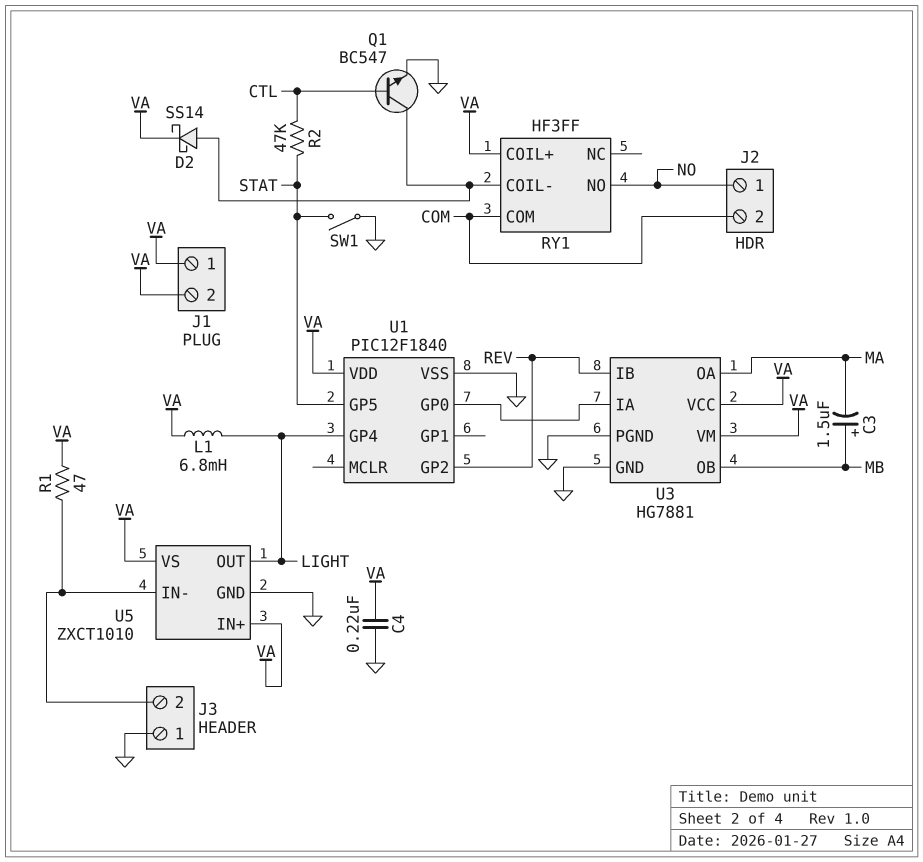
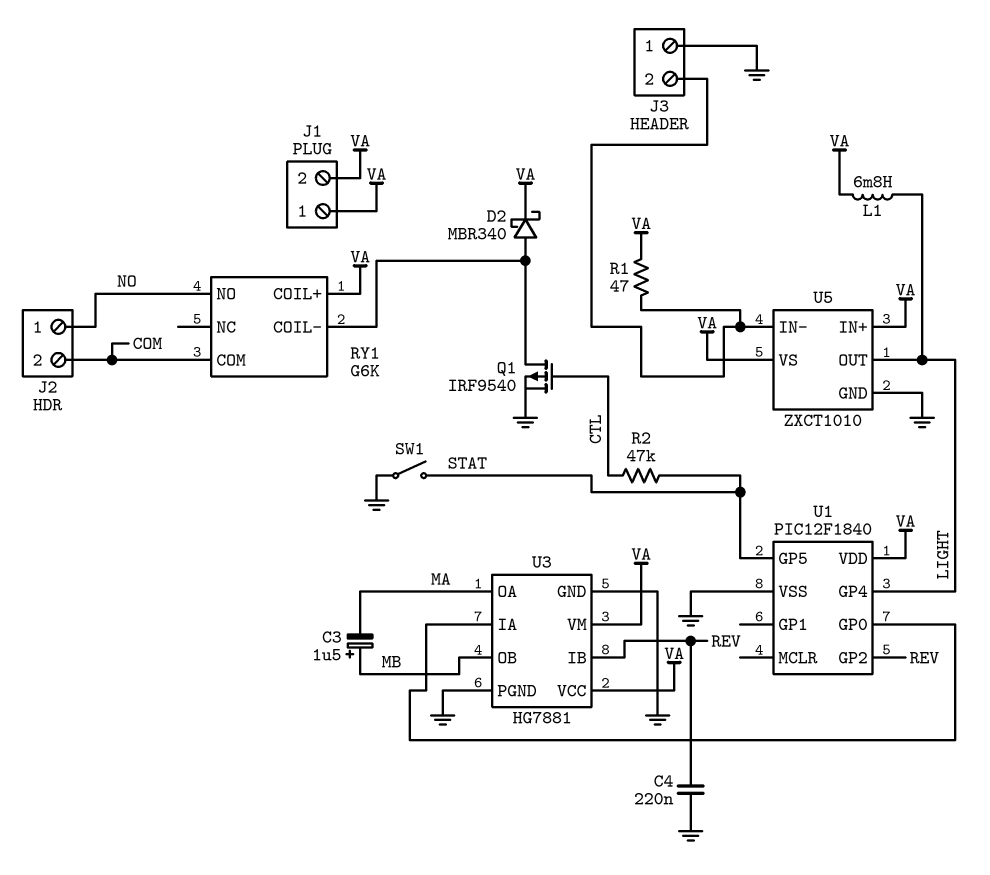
C4: 220nF (GND, VA) -> 220nF (GND, REV)
D2: schottky SS14 (A RY1/COIL-, K VA) -> schottky MBR340 (A RY1/COIL-, K VA)
Q1: NPN BC547 (B CTL, C RY1/COIL-, E GND) -> PMOS IRF9540 (G CTL, D RY1/COIL-, S GND)
RY1: HF3FF -> G6K

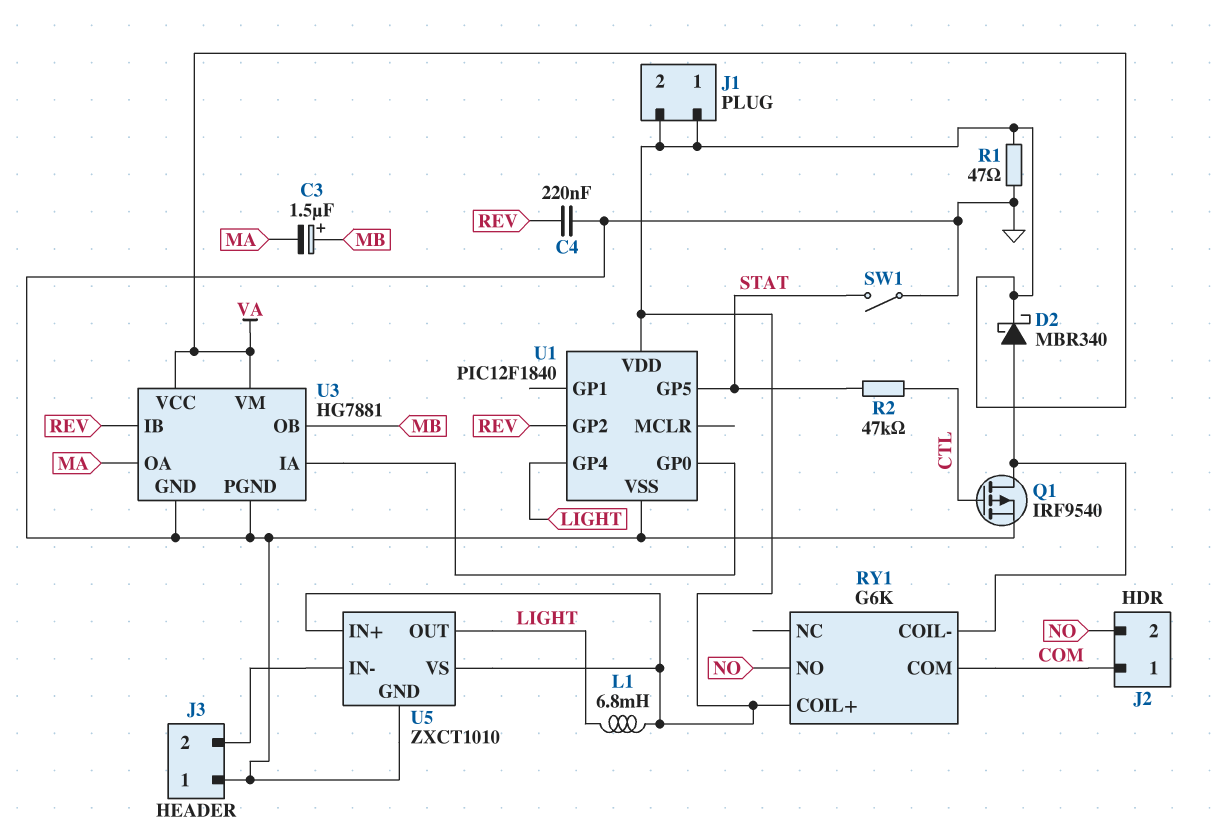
J2 pin 1: NO -> COM
J2 pin 2: COM -> NO
R1: 47 (J3/2, VA) -> 47 (GND, VA)

